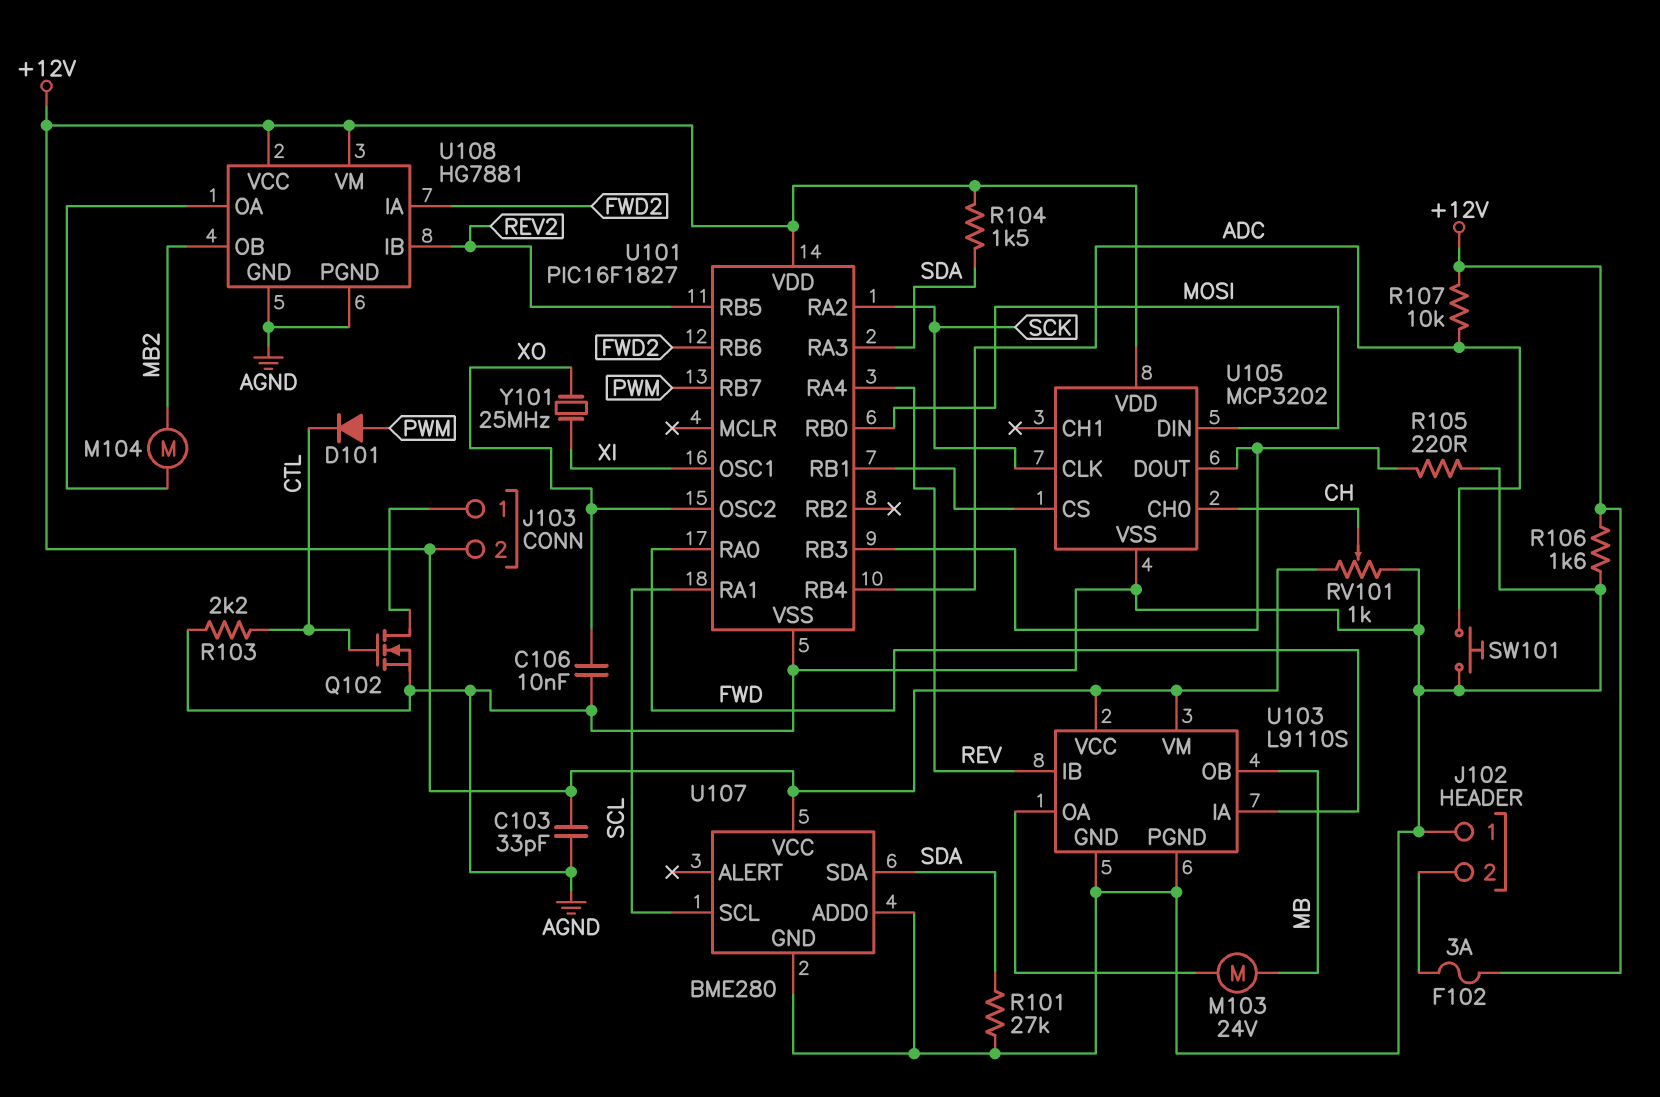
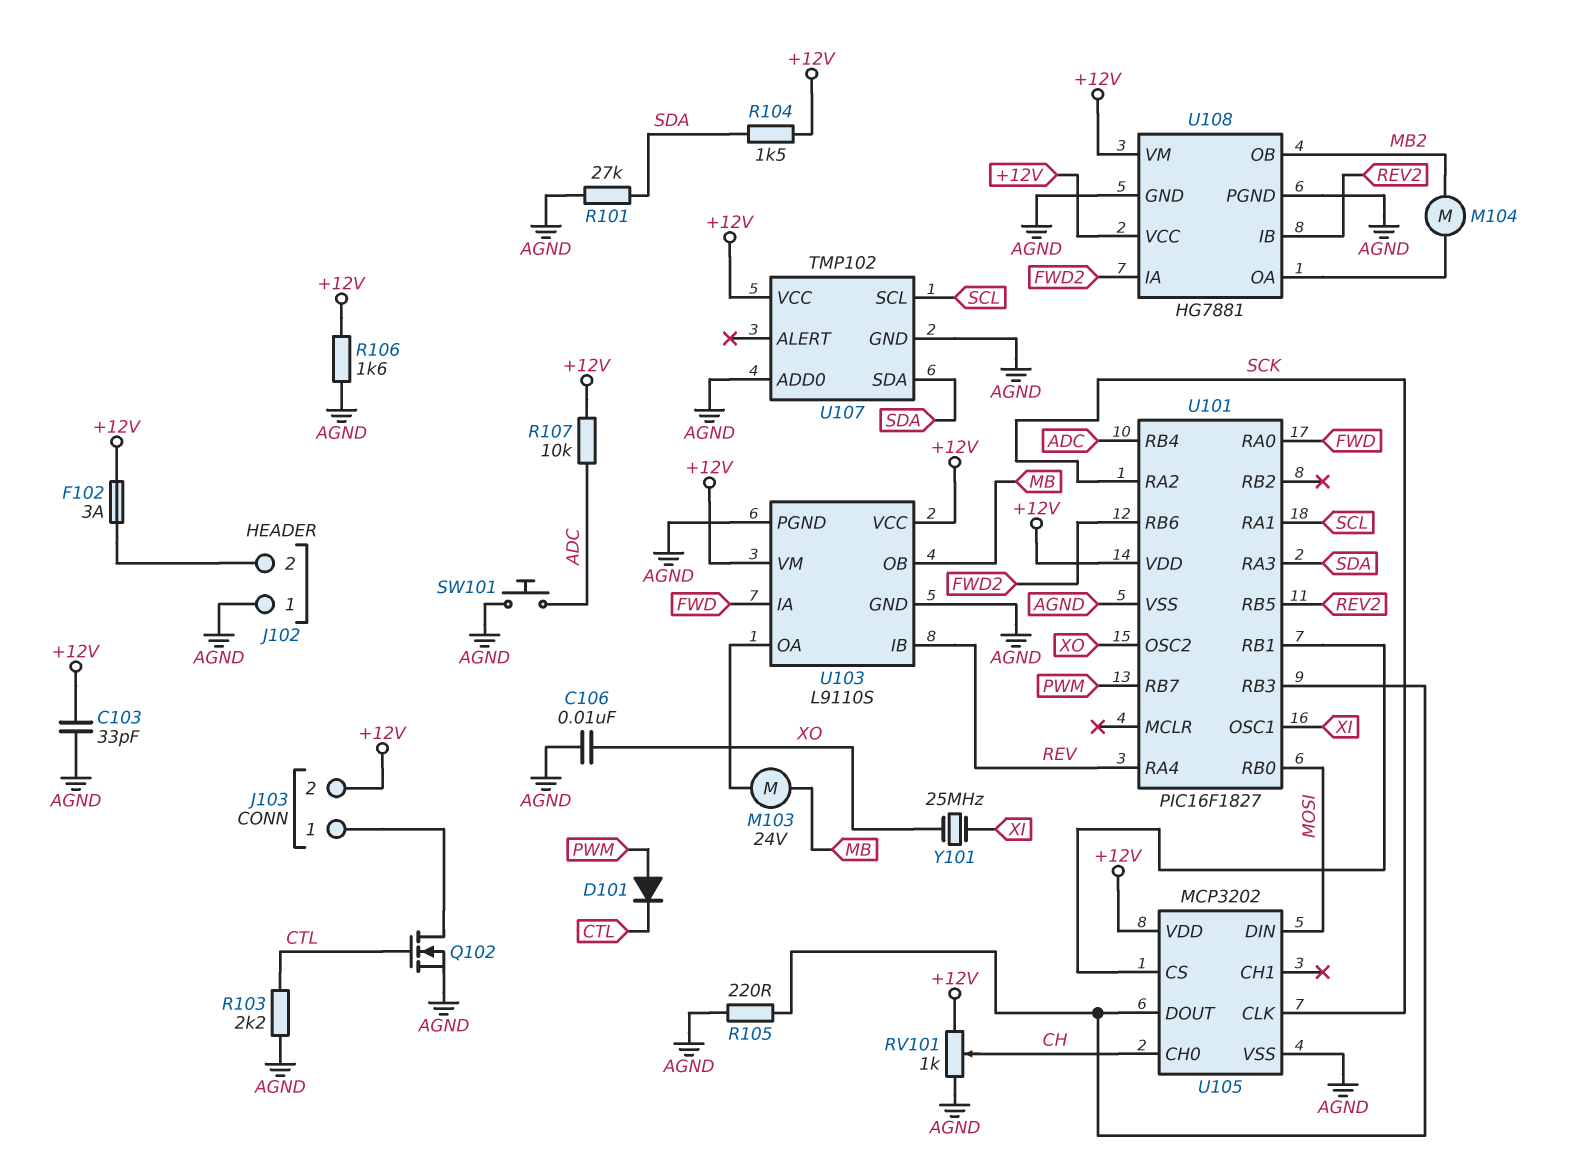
U107: BME280 -> TMP102

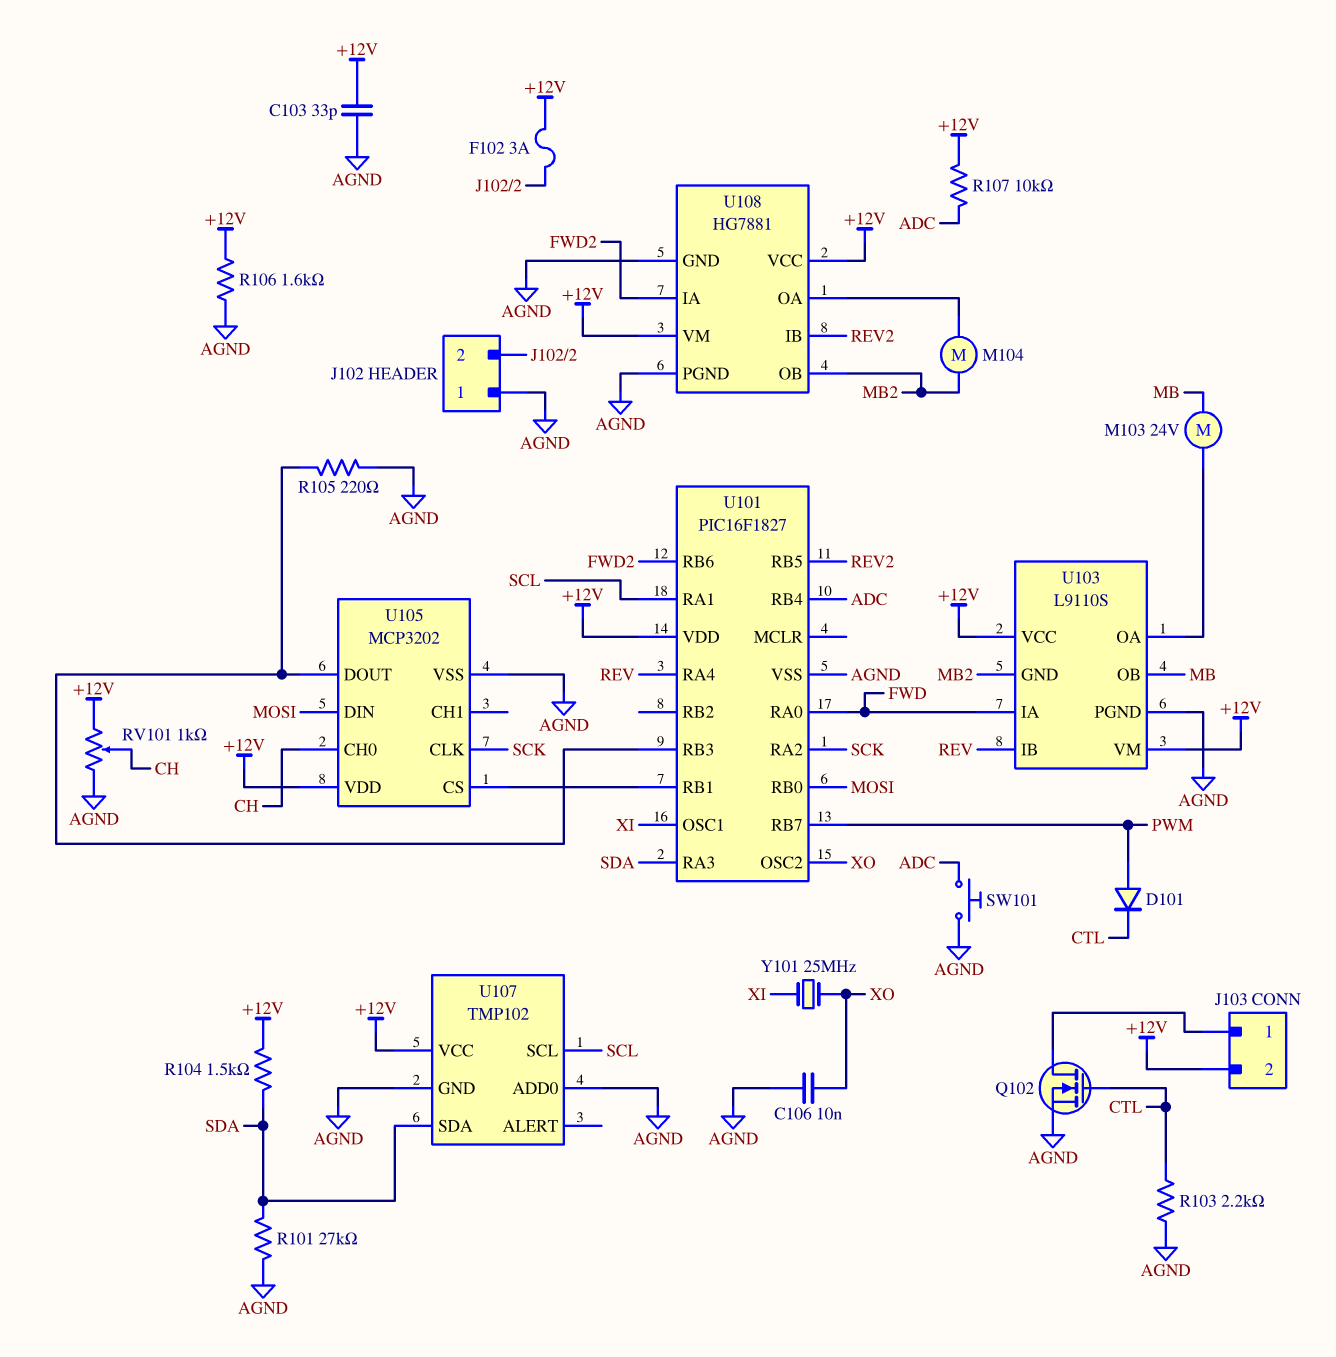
U103 pin GND: AGND -> MB2

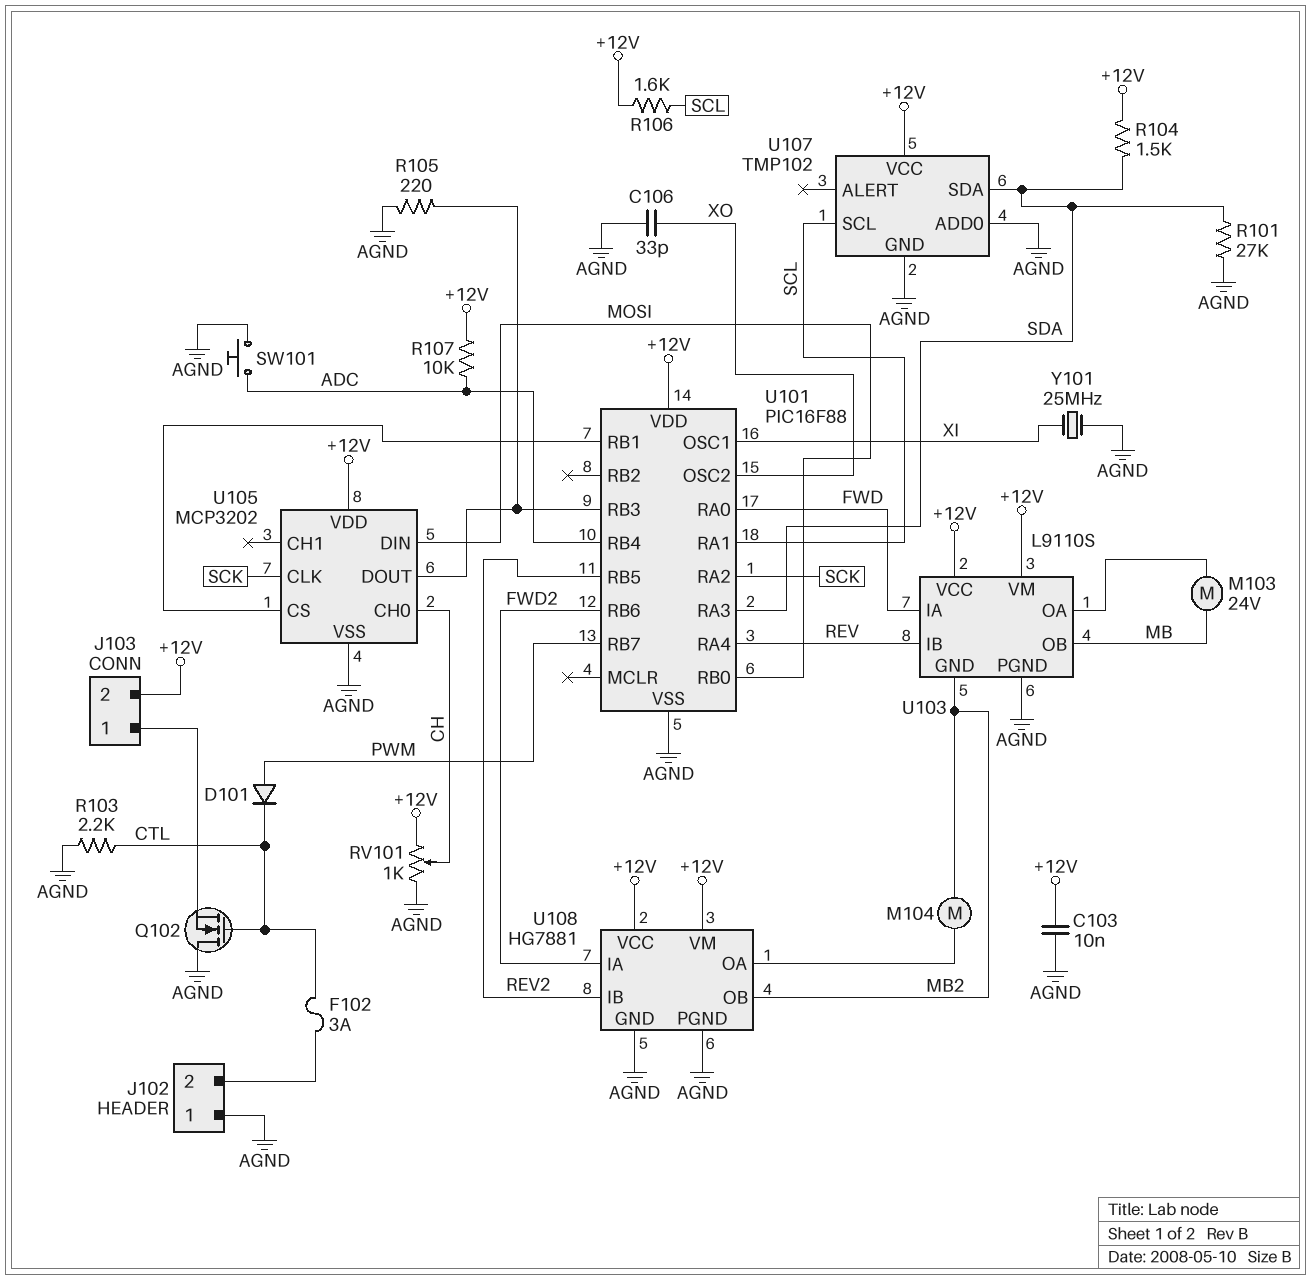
C103: 33pF (+12V, AGND) -> 10nF (+12V, AGND)
C106: 10nF (AGND, XO) -> 33pF (AGND, XO)
F102: 3A (+12V, J102/2) -> 3A (CTL, J102/2)
Q102: NMOS (G CTL, D J103/1, S AGND) -> NMOS (G CTL, D AGND, S J103/1)
R106: 1.6k (+12V, AGND) -> 1.6k (+12V, SCL)
U101: PIC16F1827 -> PIC16F88
Y101: 25MHz (XI, XO) -> 25MHz (AGND, XI)

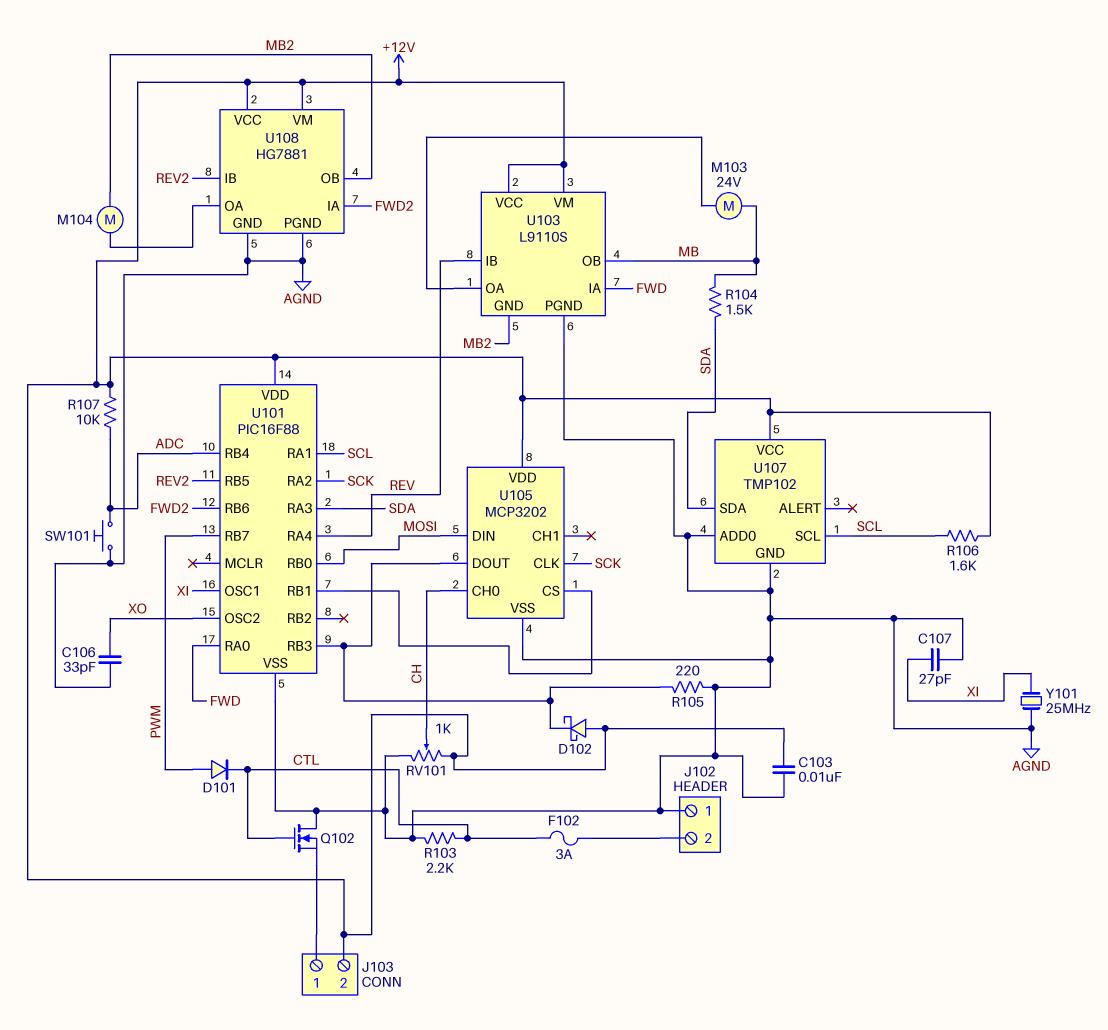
C107: none -> 27pF (AGND, XI)
D102: none -> schottky (A +12V, K U101/RB3)
R101: 27k (AGND, SDA) -> none
R104: 1.5k (+12V, SDA) -> 1.5k (MB, SDA)

